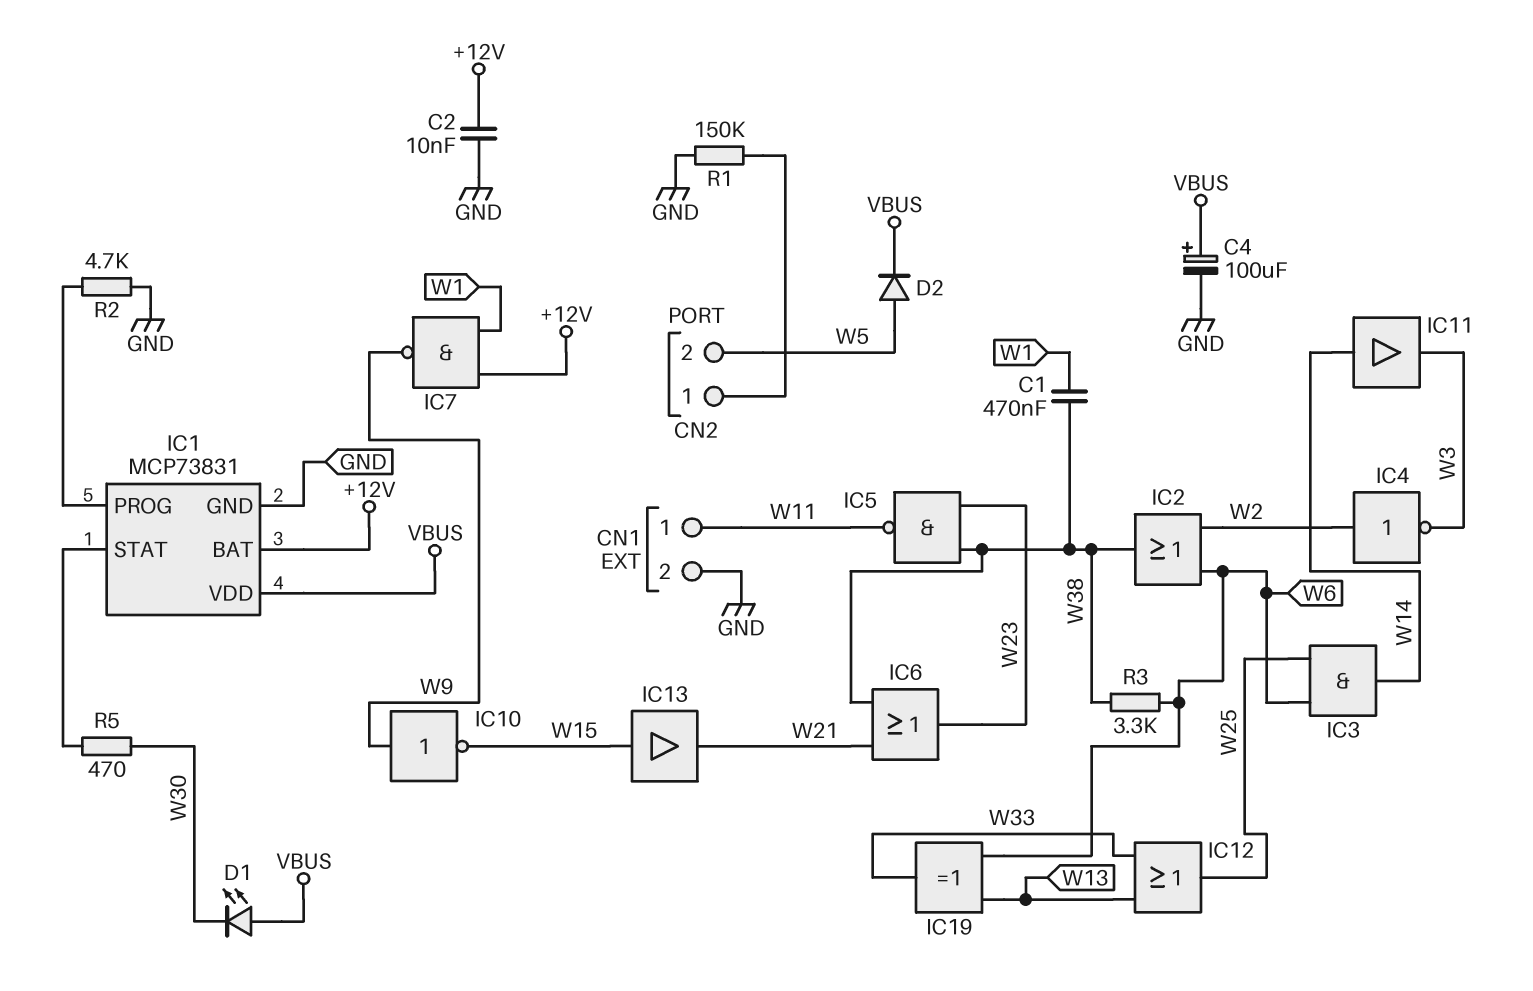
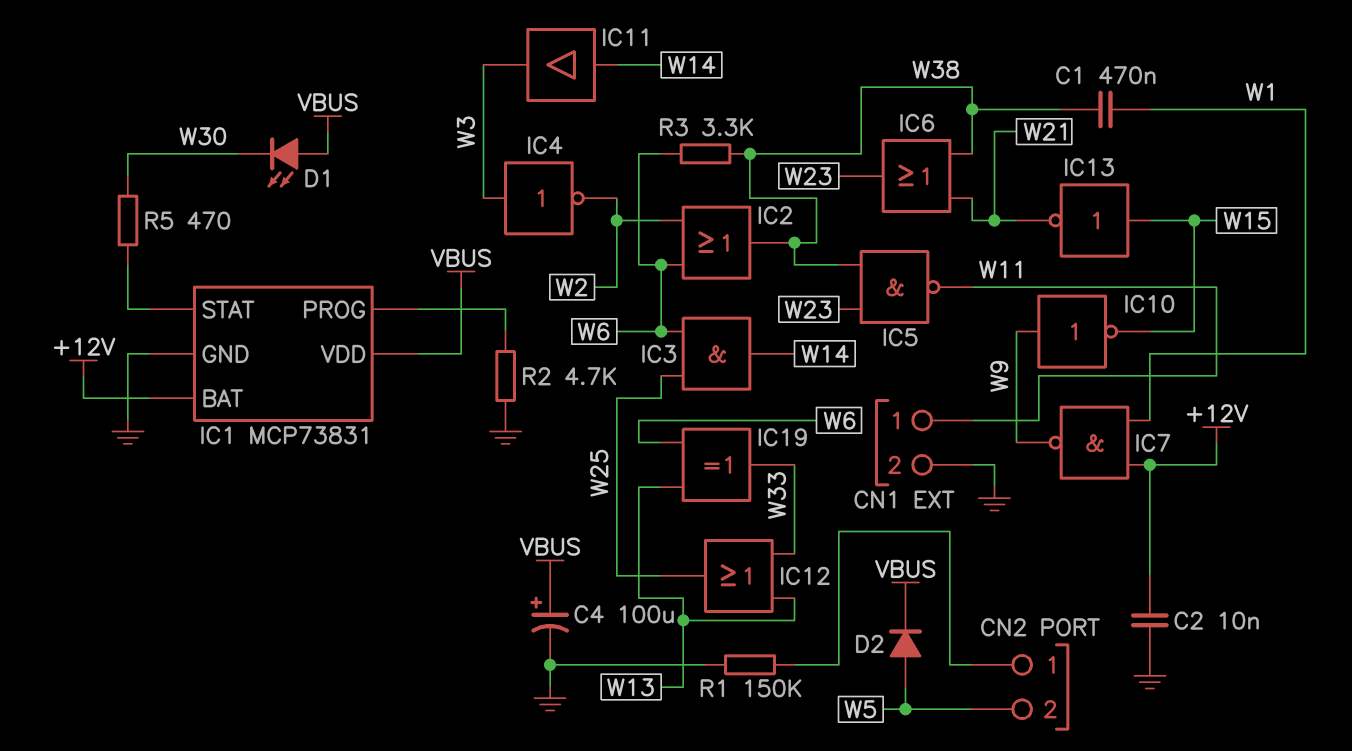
IC4: NOT (in W2, out W3) -> NOT (in W3, out W2)
IC13: buffer (in W15, out W21) -> NOT (in W15, out W21)

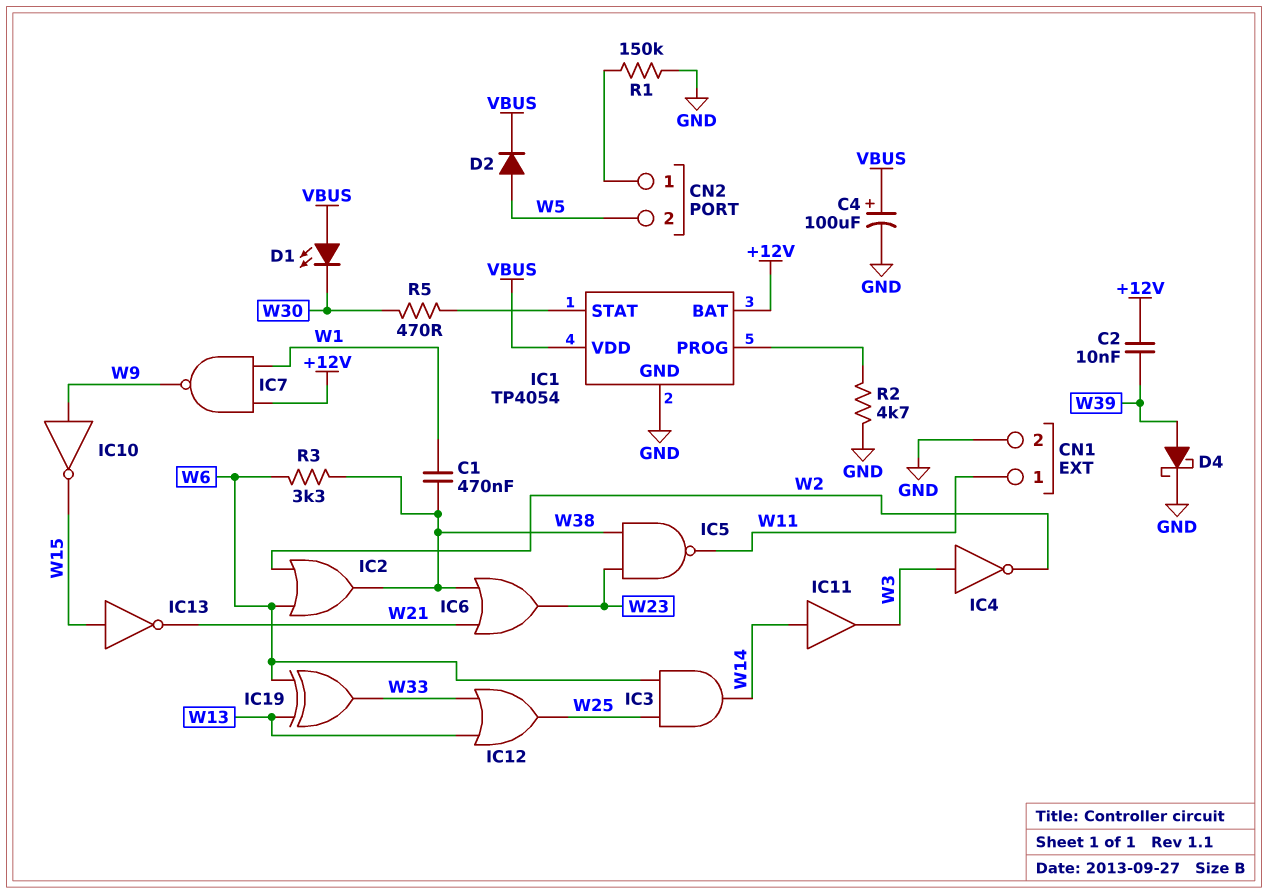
C2: 10nF (+12V, GND) -> 10nF (+12V, W39)
D4: none -> schottky (A W39, K GND)
IC1: MCP73831 -> TP4054

